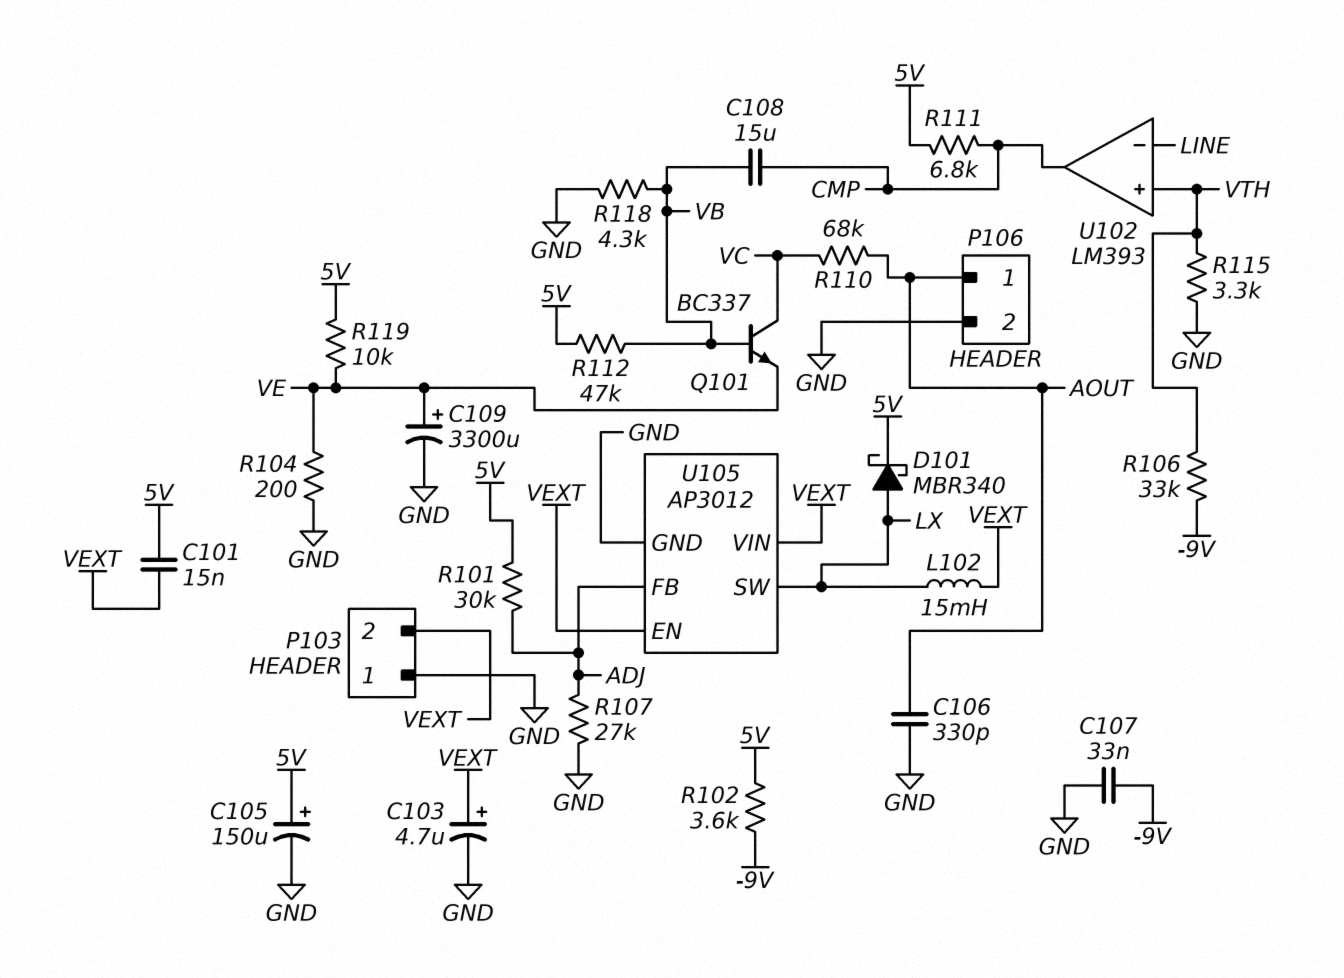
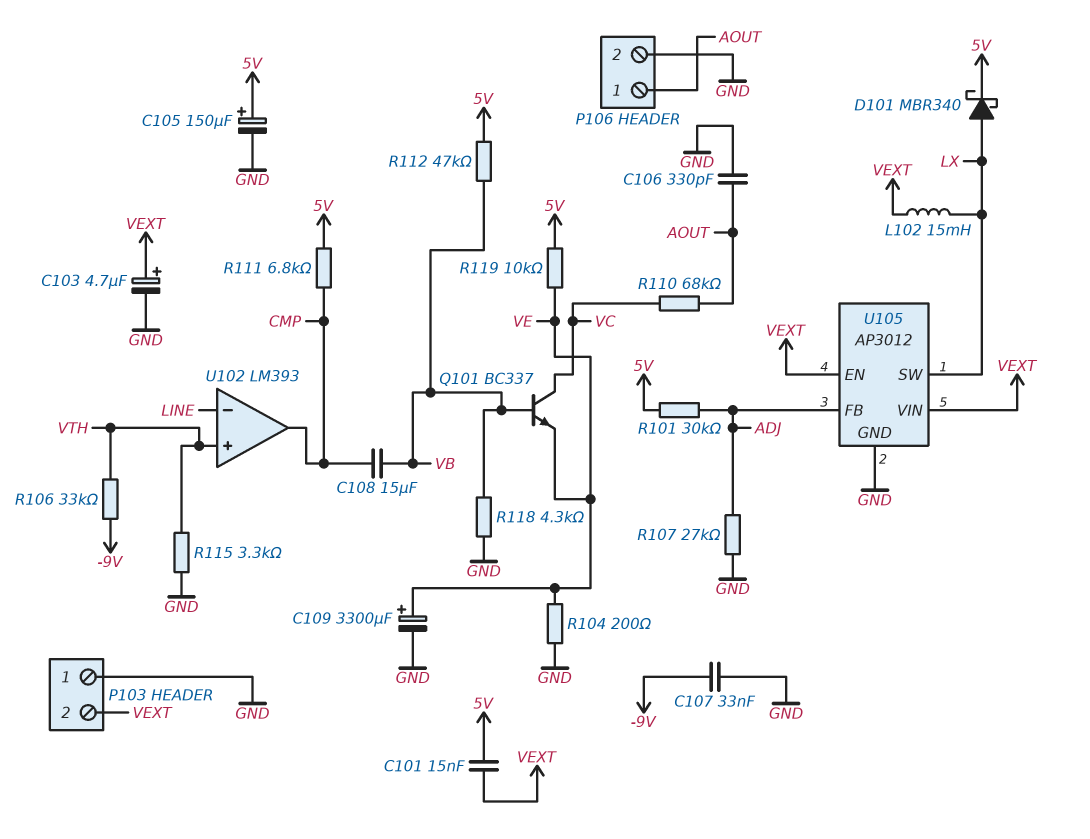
R102: 3.6k (-9V, 5V) -> none

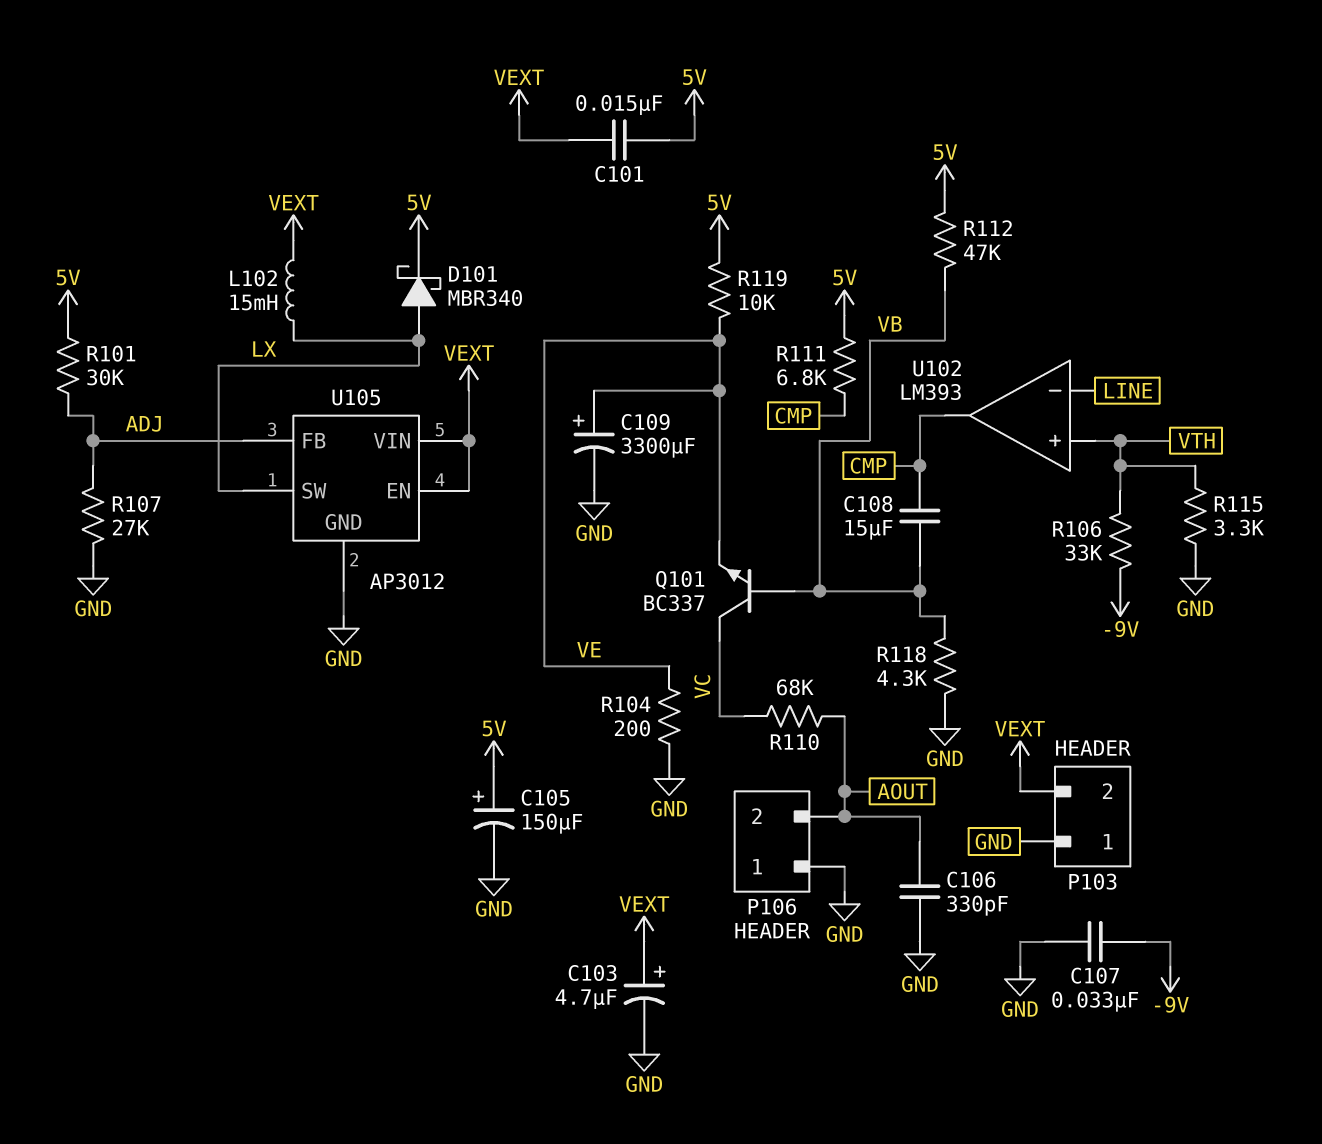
P106 pin 1: AOUT -> GND
P106 pin 2: GND -> AOUT

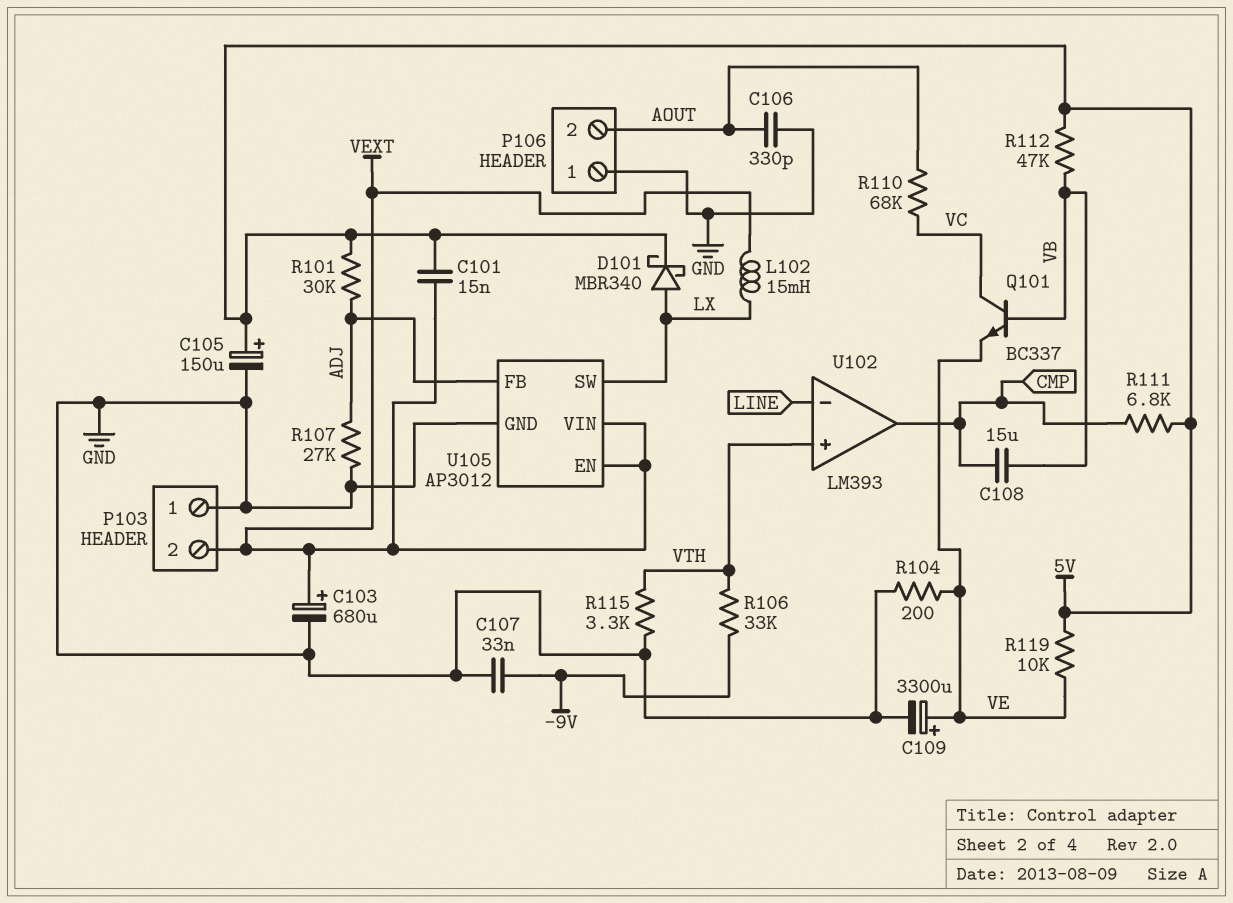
C103: 4.7uF (plus VEXT, minus GND) -> 680uF (plus VEXT, minus GND)
R118: 4.3k (GND, VB) -> none

